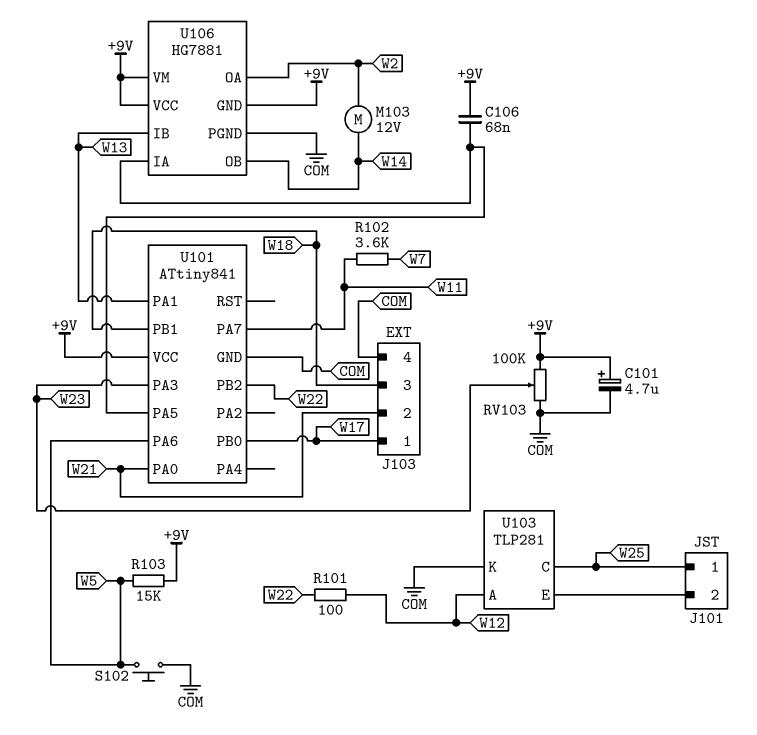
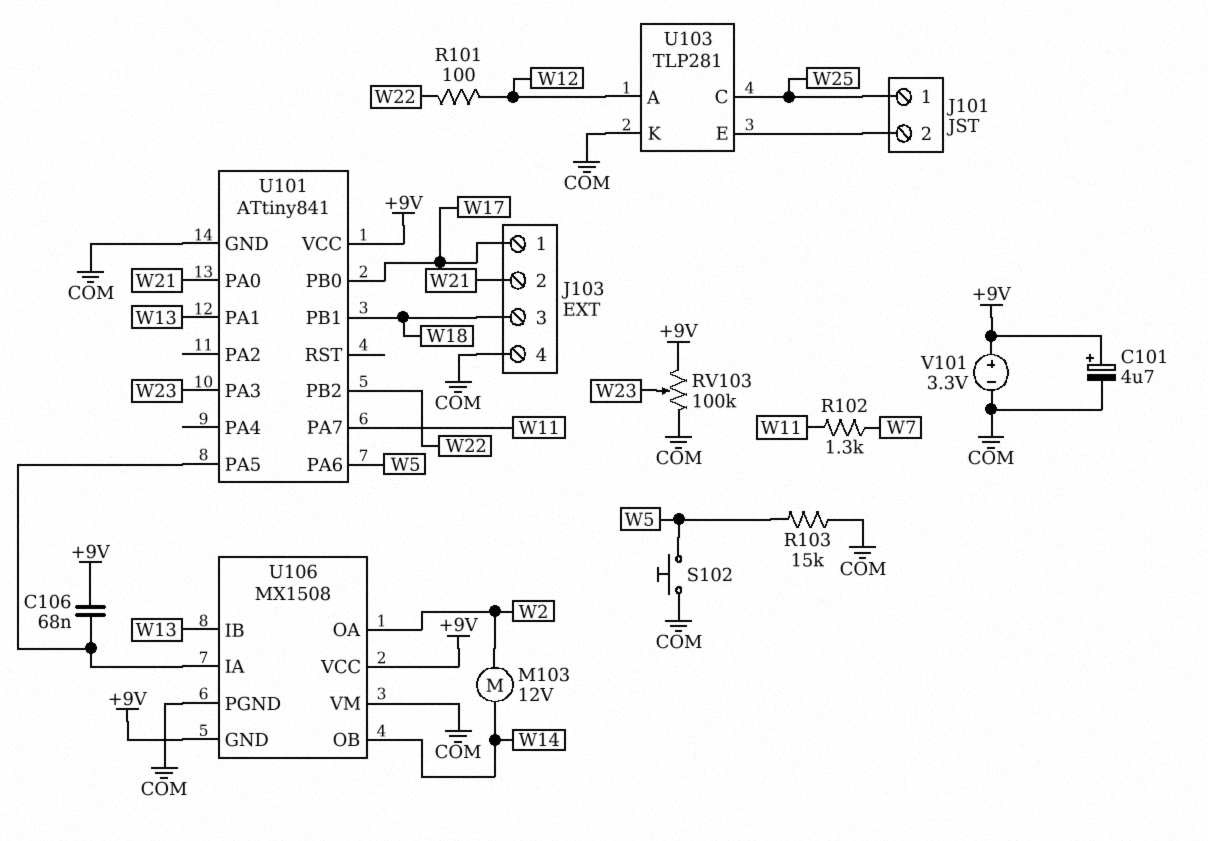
R102: 3.6k (W7, W11) -> 1.3k (W7, W11)
R103: 15k (+9V, W5) -> 15k (COM, W5)
U106: HG7881 -> MX1508
U106 pin VM: +9V -> COM
V101: none -> 3.3V (plus +9V, minus COM)

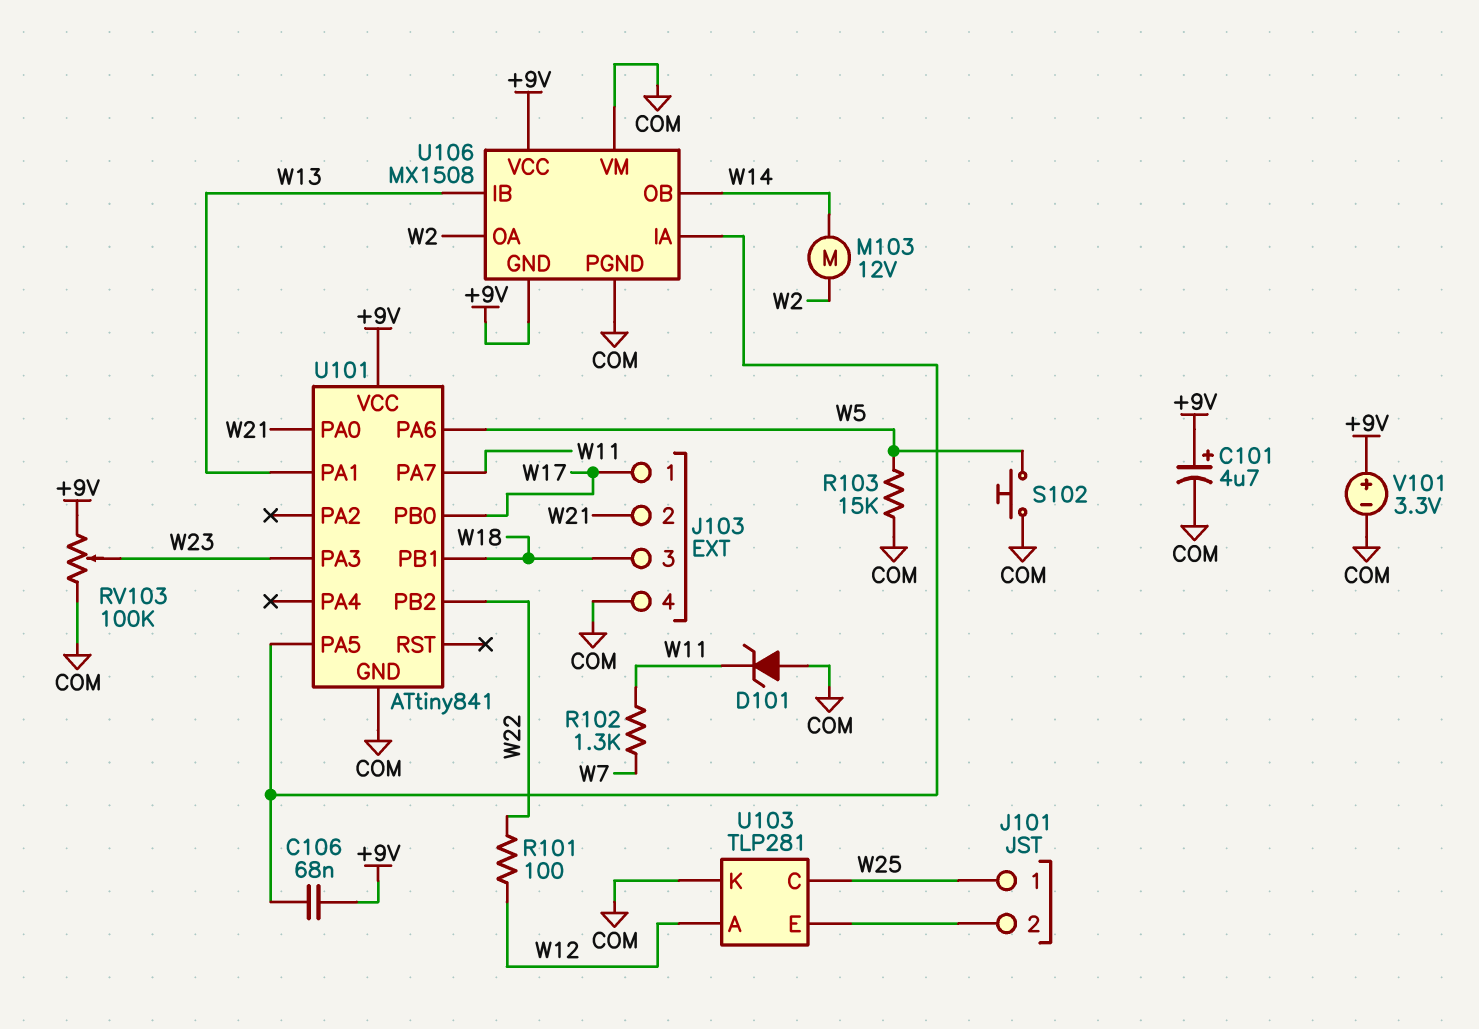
D101: none -> zener (A COM, K W11)

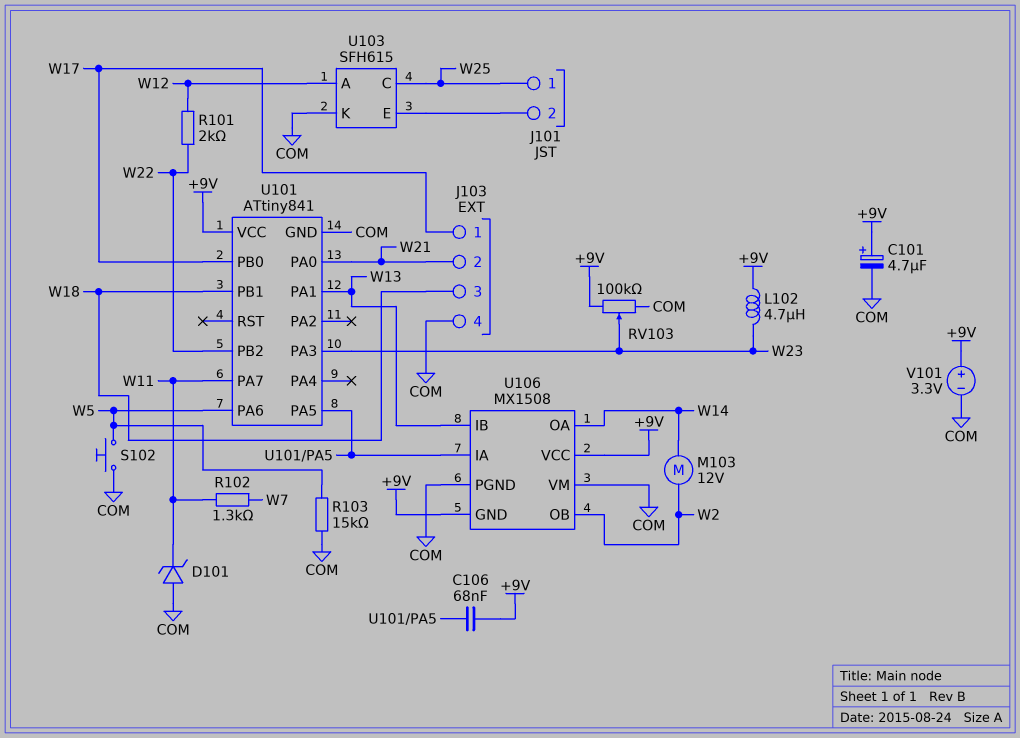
L102: none -> 4.7uH (+9V, W23)
R101: 100 (W12, W22) -> 2k (W12, W22)
U103: TLP281 -> SFH615
U106 pin OA: W2 -> W14
U106 pin OB: W14 -> W2

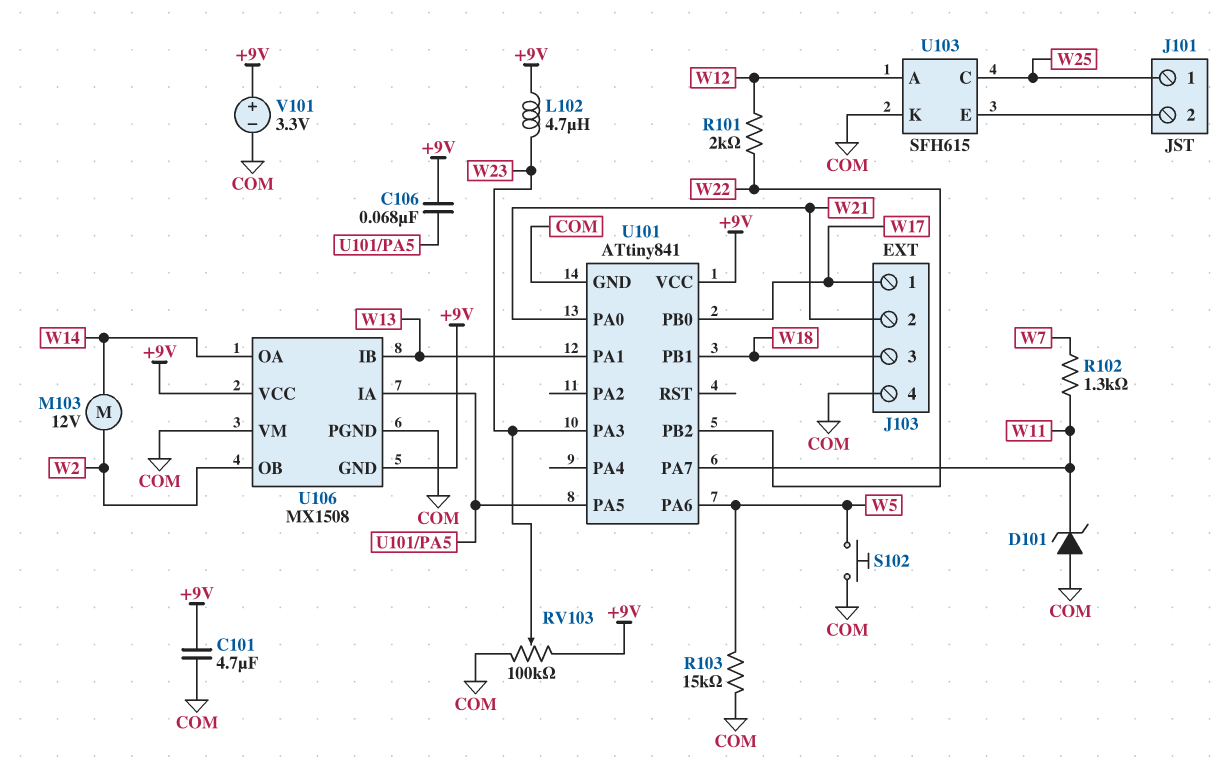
C101: 4.7uF (plus +9V, minus COM) -> 4.7uF (+9V, COM)

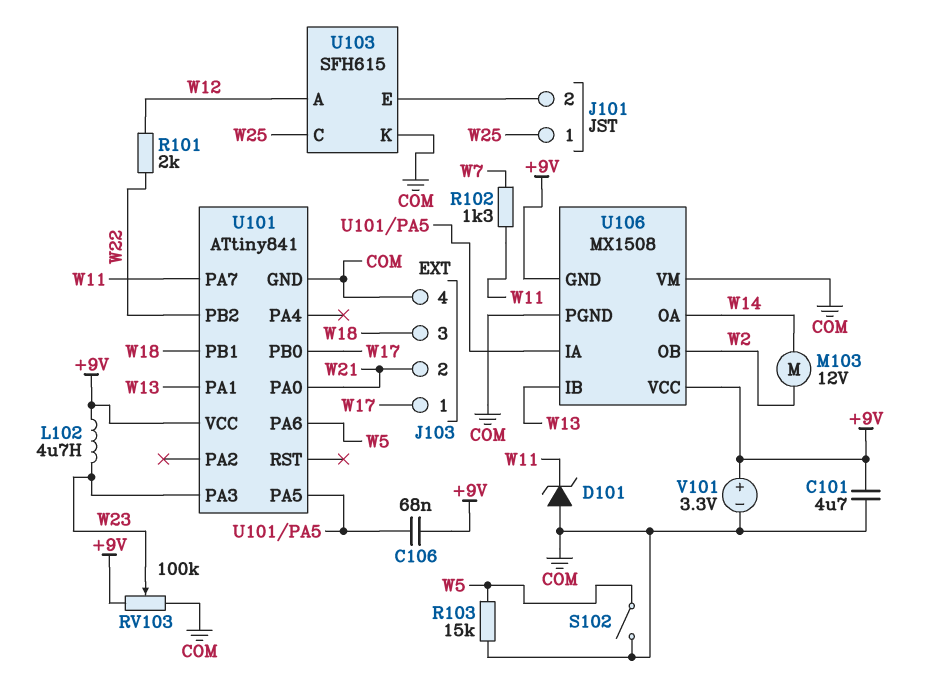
S102: button (COM, W5) -> switch (COM, W5)

